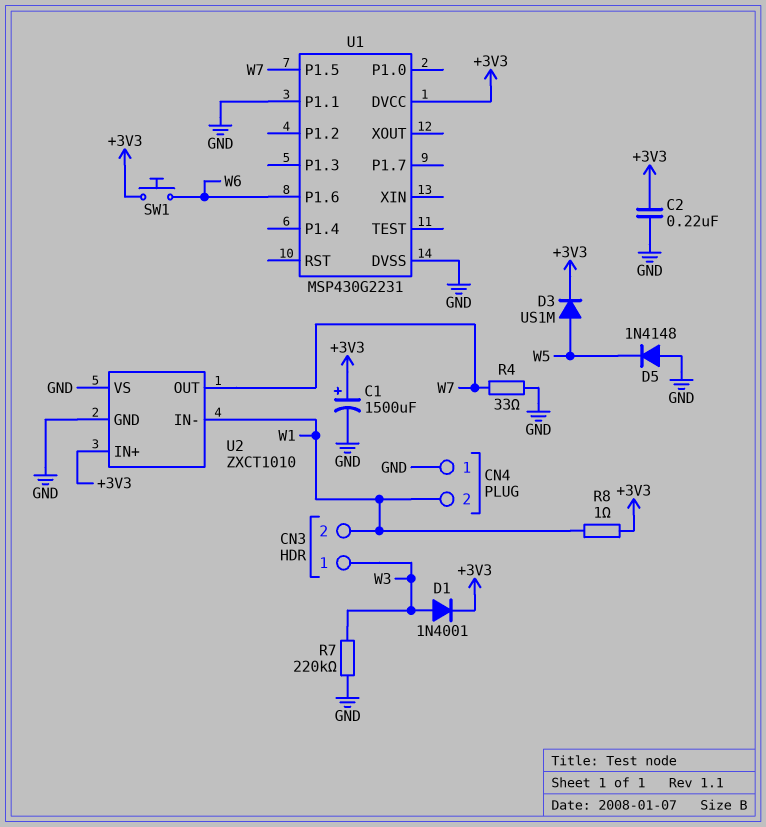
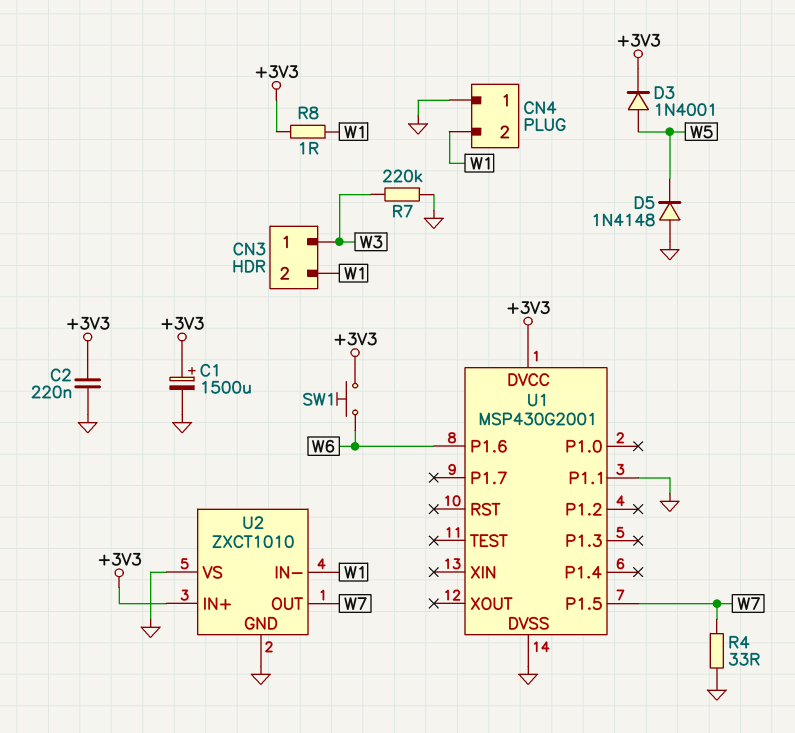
D1: diode 1N4001 (A W3, K +3V3) -> none
D3: diode US1M (A W5, K +3V3) -> diode 1N4001 (A W5, K +3V3)
U1: MSP430G2231 -> MSP430G2001

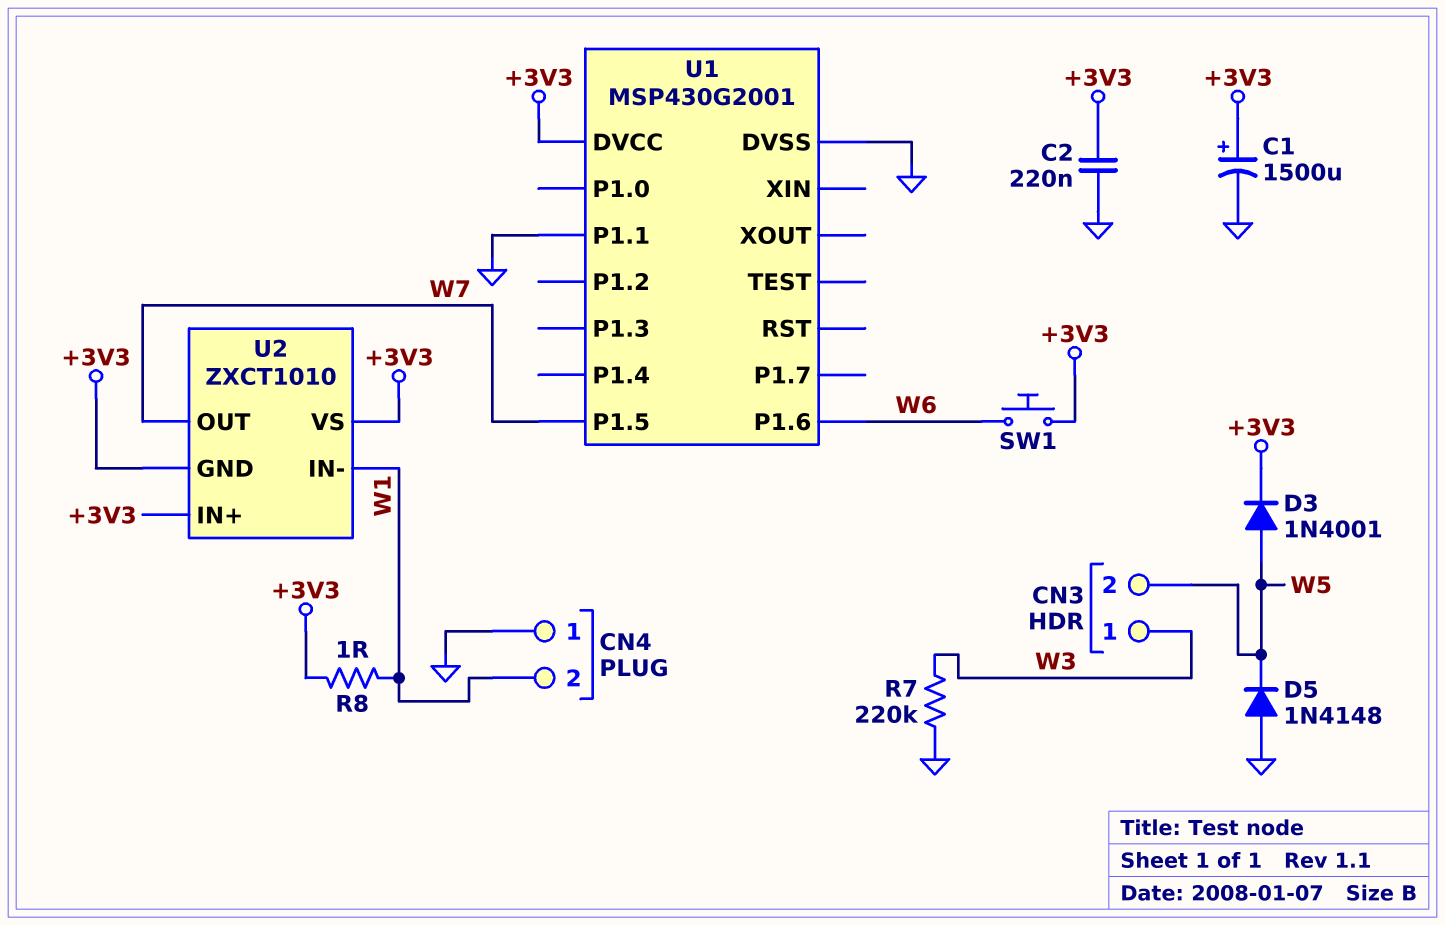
CN3 pin 2: W1 -> W5
R4: 33 (GND, W7) -> none
U2 pin GND: GND -> +3V3
U2 pin VS: GND -> +3V3

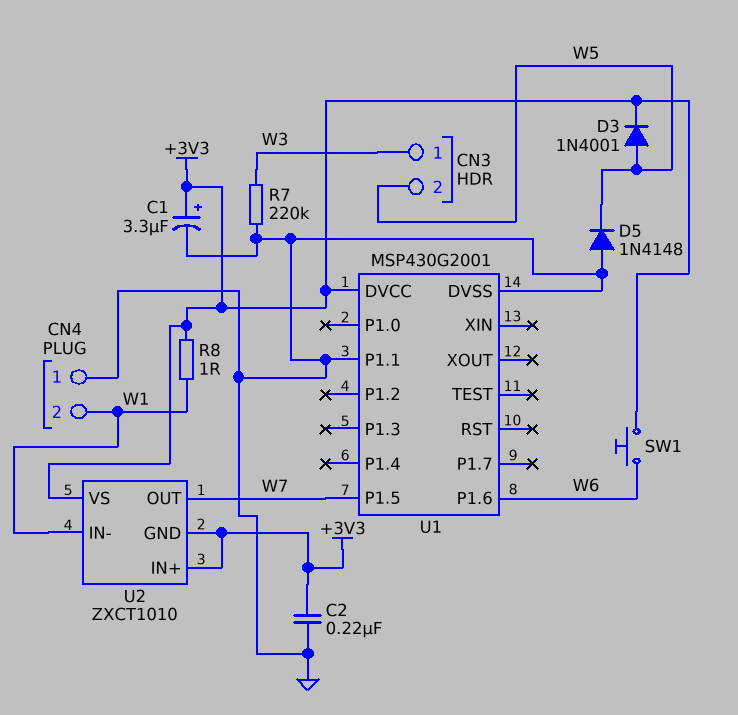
C1: 1500uF (plus +3V3, minus GND) -> 3.3uF (plus +3V3, minus GND)

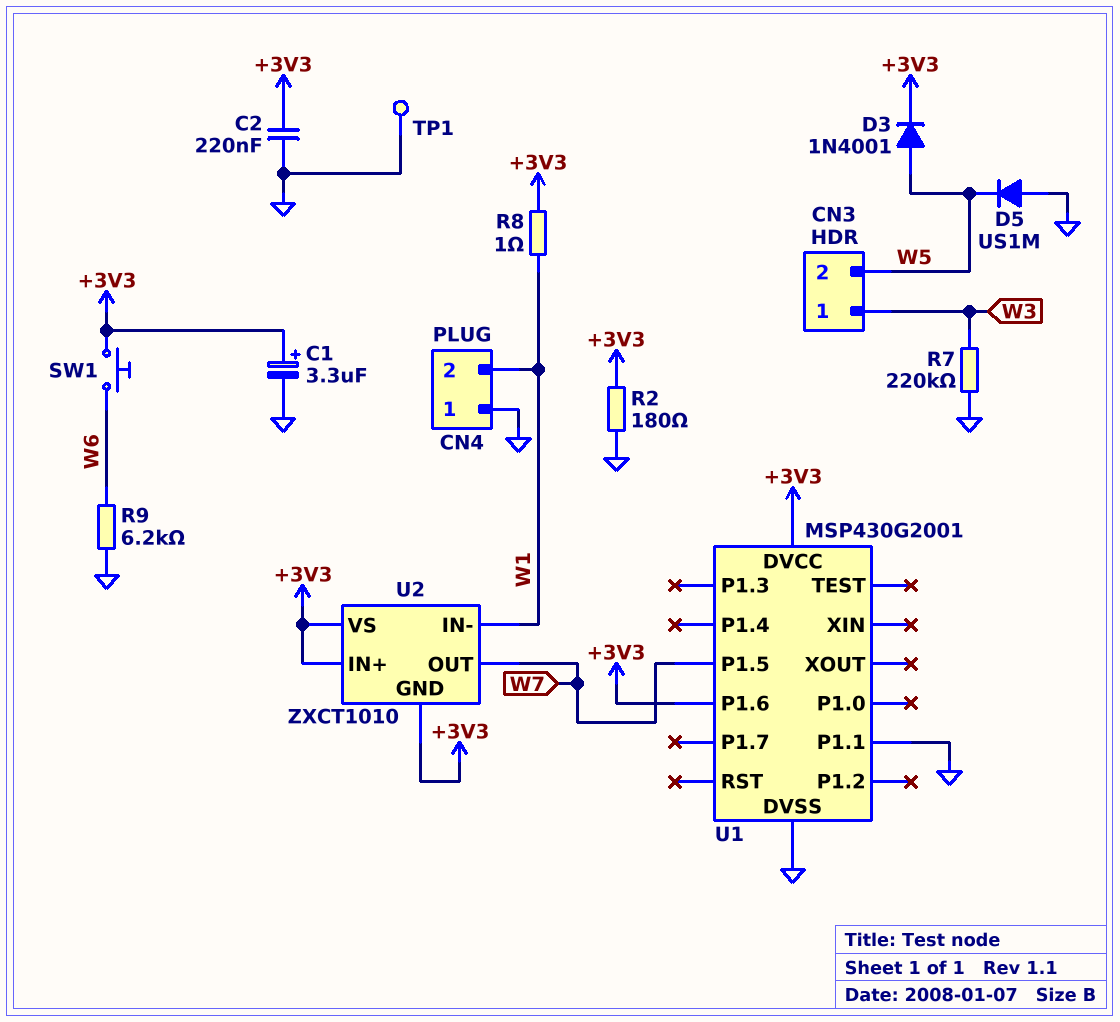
D5: diode 1N4148 (A GND, K W5) -> diode US1M (A GND, K W5)
R2: none -> 180 (+3V3, GND)
R9: none -> 6.2k (GND, W6)
TP1: none -> test point (GND)
U1 pin P1.6: W6 -> +3V3

